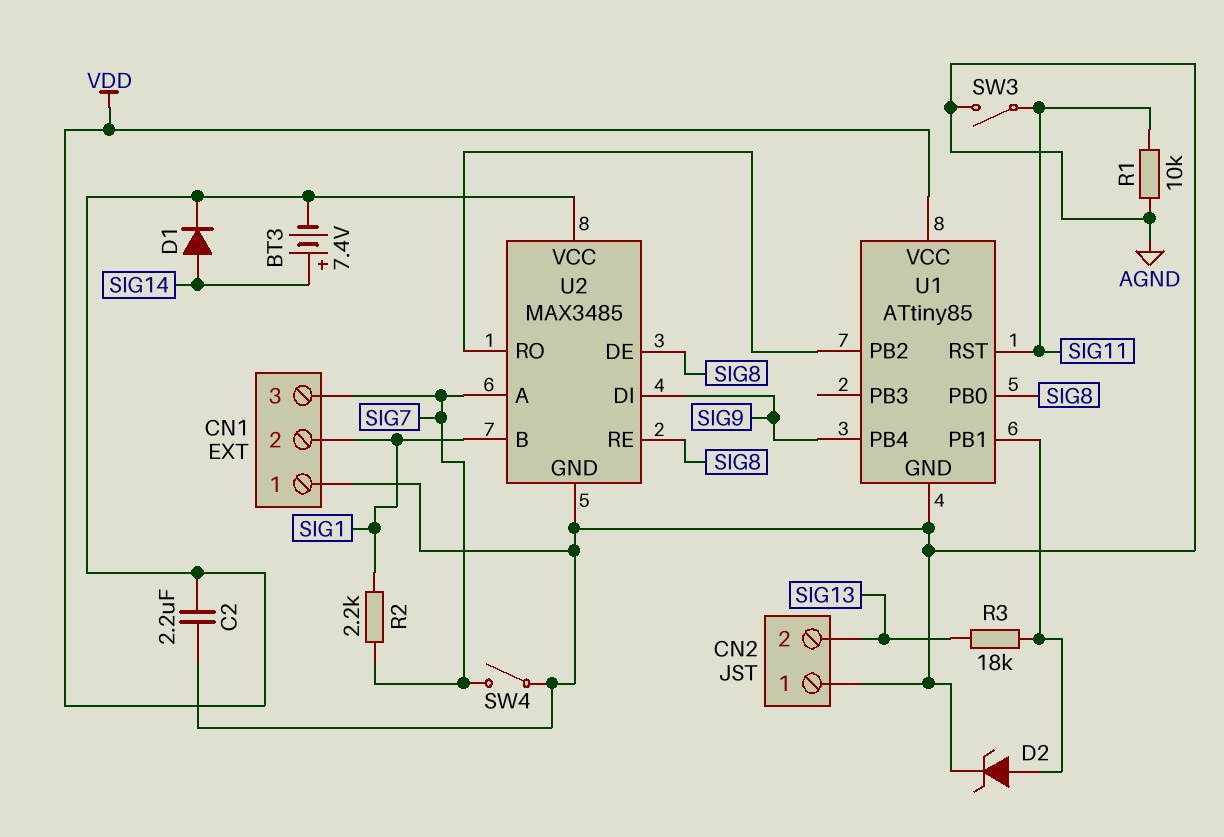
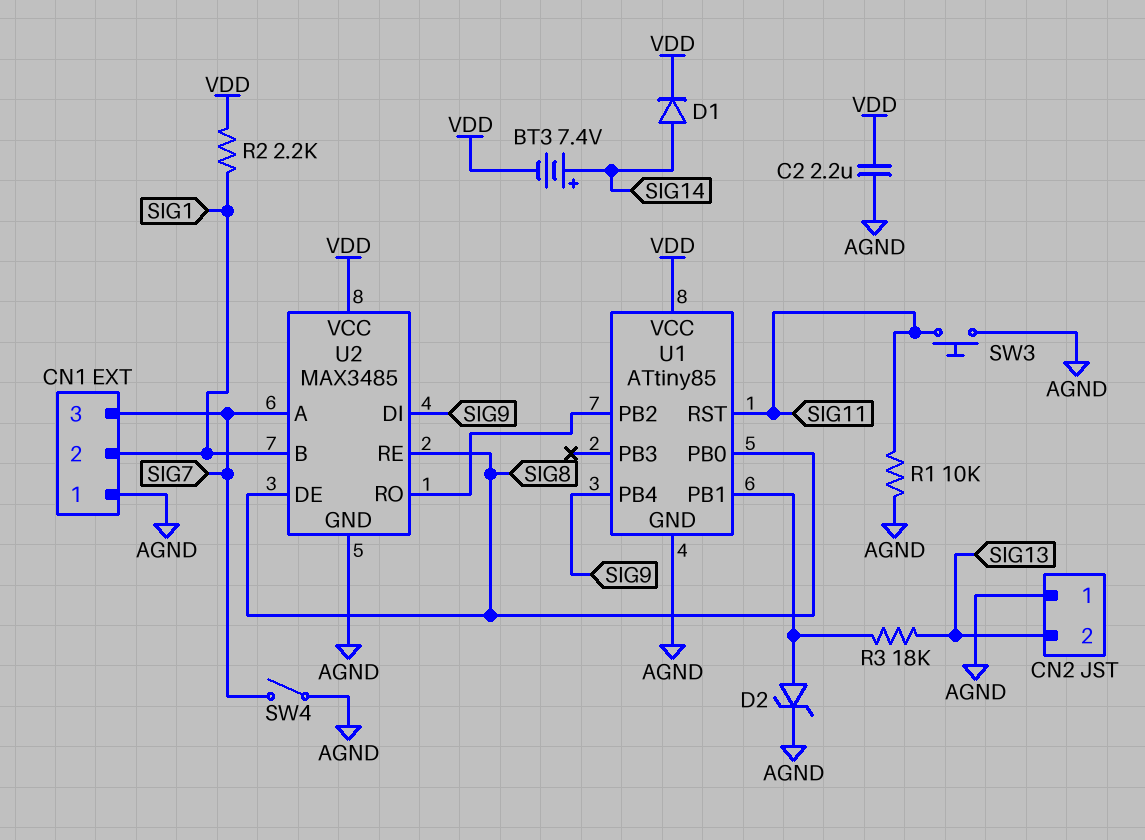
R2: 2.2k (SIG1, SIG7) -> 2.2k (SIG1, VDD)
SW3: switch (AGND, SIG11) -> button (AGND, SIG11)

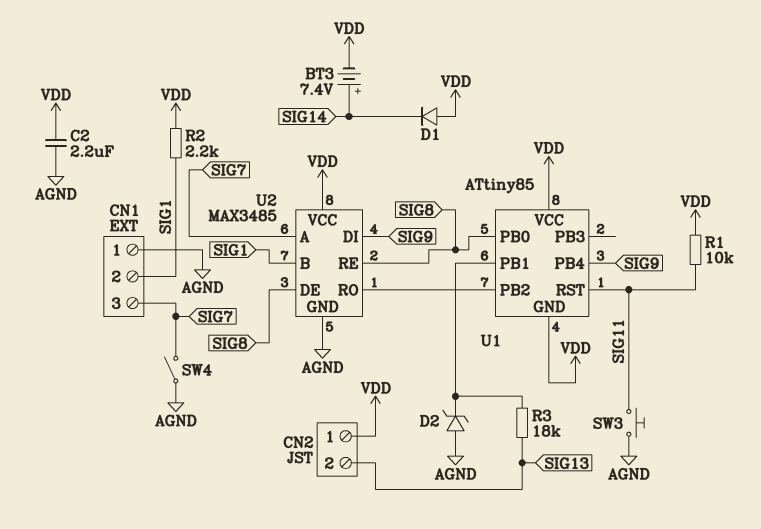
CN2 pin 1: AGND -> VDD
D1: diode (A SIG14, K VDD) -> diode (A VDD, K SIG14)
D2: zener (A U1/PB1, K AGND) -> zener (A AGND, K U1/PB1)
R1: 10k (AGND, SIG11) -> 10k (SIG11, VDD)
U1 pin GND: AGND -> VDD

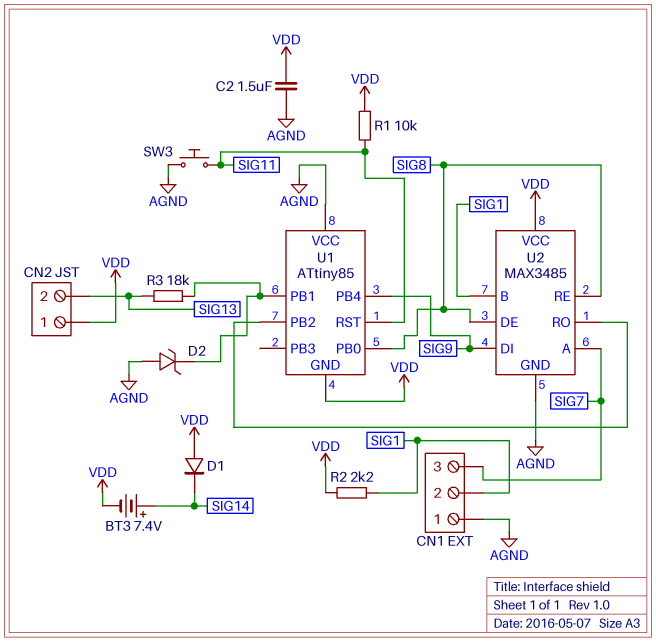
C2: 2.2uF (AGND, VDD) -> 1.5uF (AGND, VDD)
SW4: switch (AGND, SIG7) -> none
U1 pin VCC: VDD -> AGND

